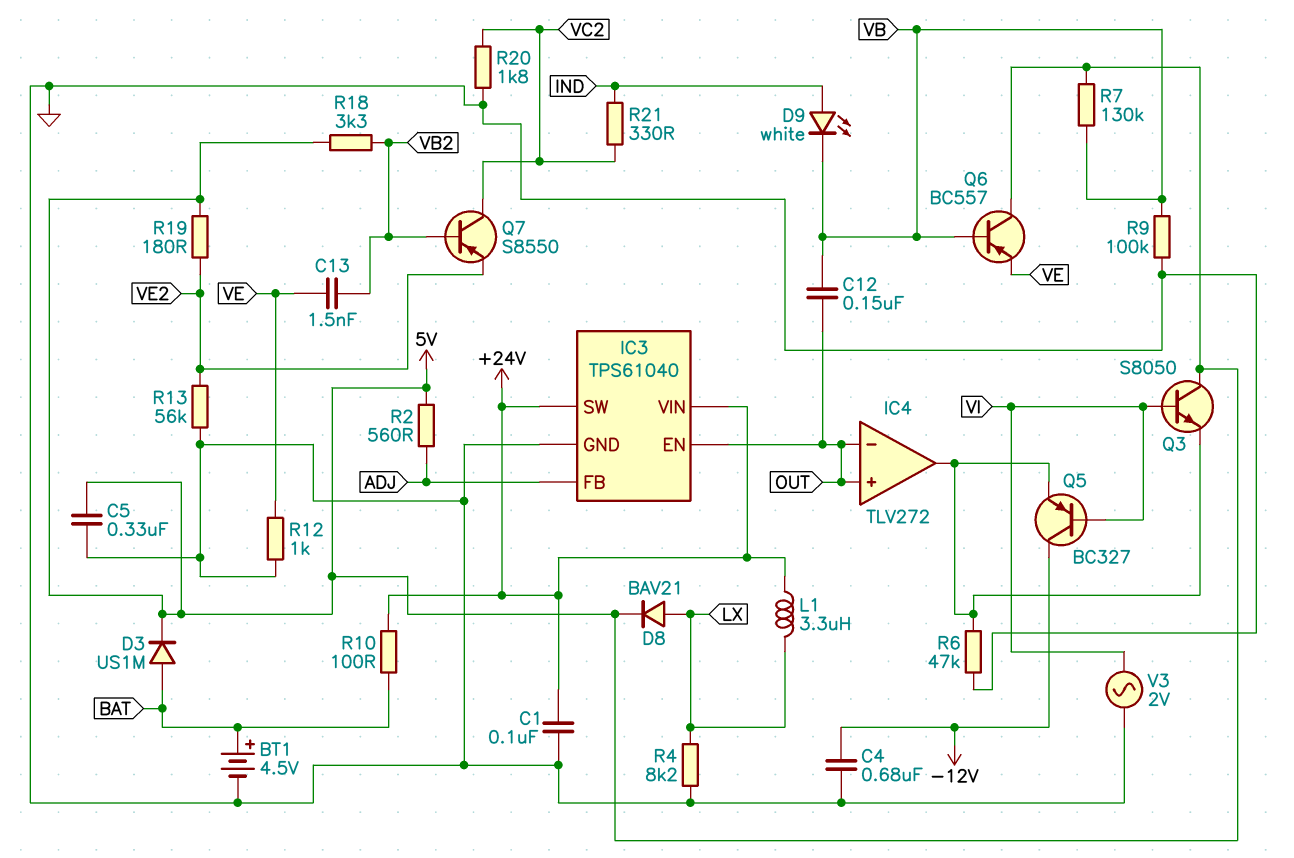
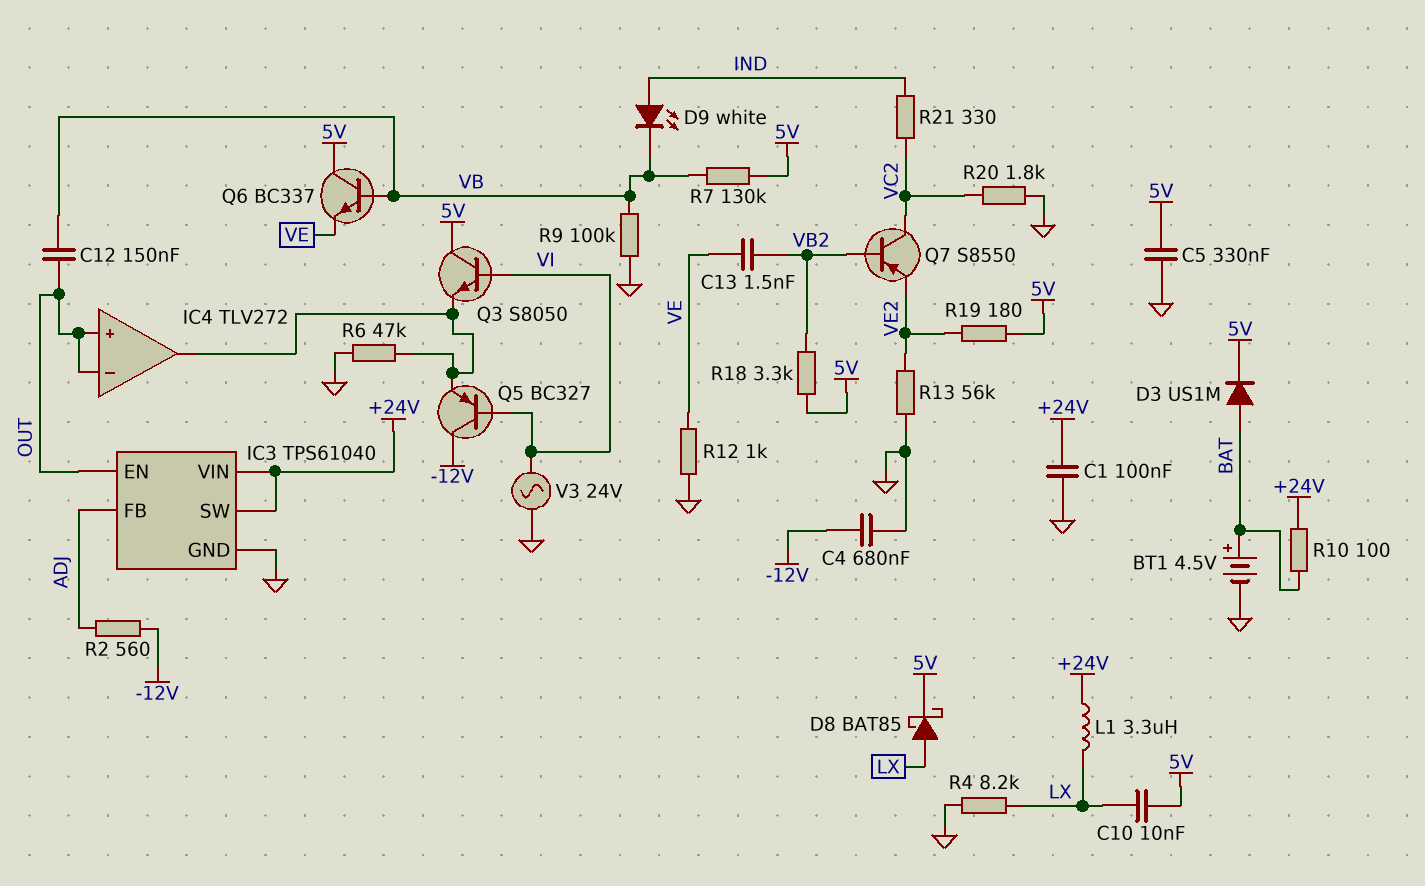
C10: none -> 10nF (5V, LX)
D8: diode BAV21 (A LX, K 5V) -> schottky BAT85 (A LX, K 5V)
Q6: PNP BC557 (B VB, C 5V, E VE) -> NPN BC337 (B VB, C 5V, E VE)
R2: 560 (5V, ADJ) -> 560 (-12V, ADJ)
V3: AC 2V (GND, VI) -> AC 24V (GND, VI)

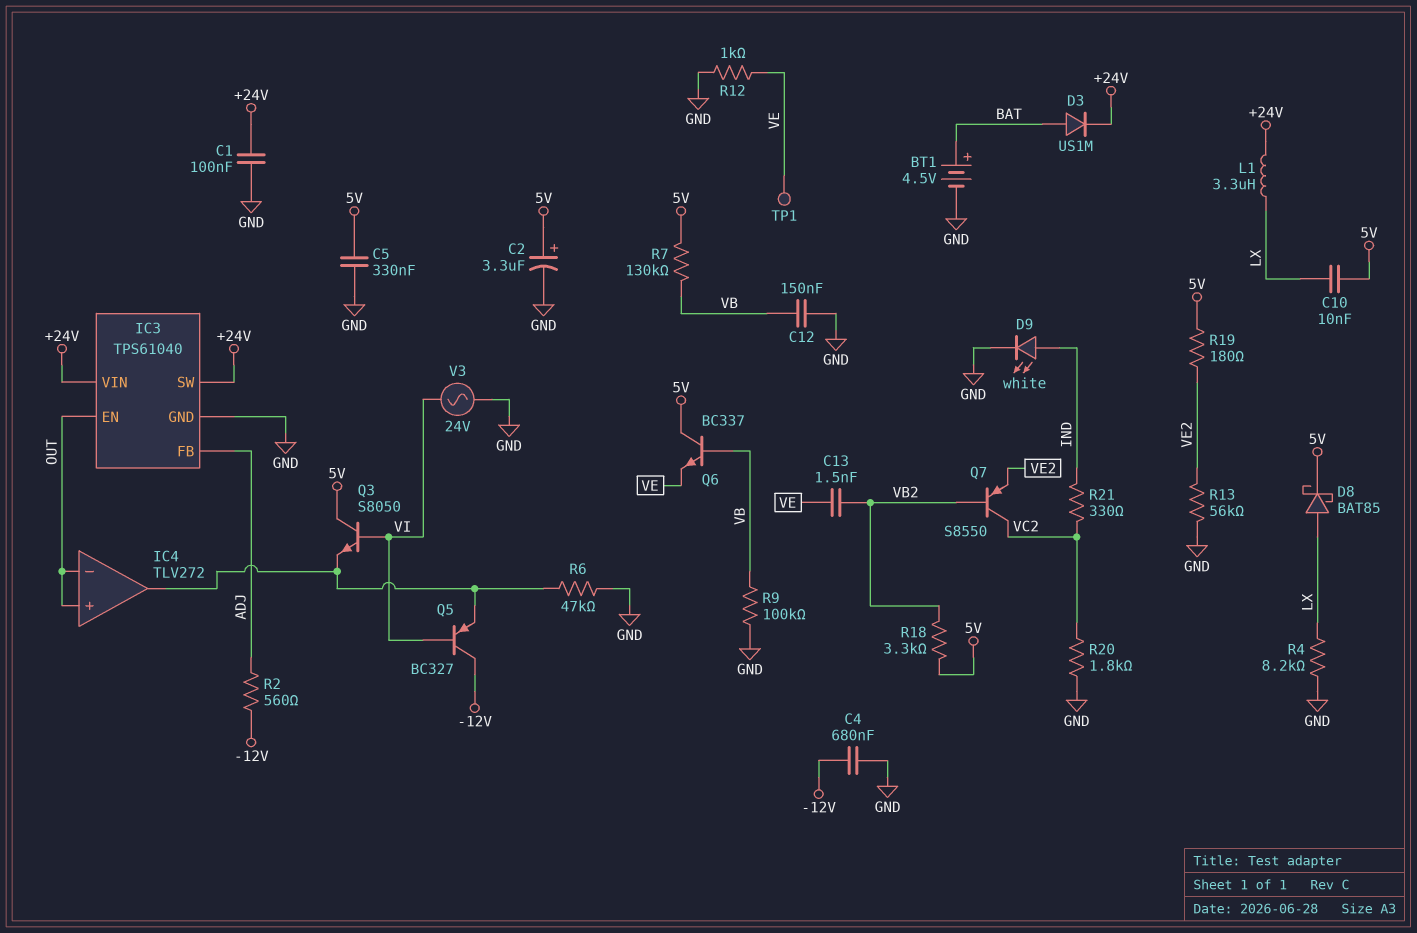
C2: none -> 3.3uF (plus 5V, minus GND)
C12: 150nF (OUT, VB) -> 150nF (GND, VB)
D3: diode US1M (A BAT, K 5V) -> diode US1M (A BAT, K +24V)
D9: LED white (A IND, K VB) -> LED white (A IND, K GND)
R10: 100 (+24V, BAT) -> none
TP1: none -> test point (VE)

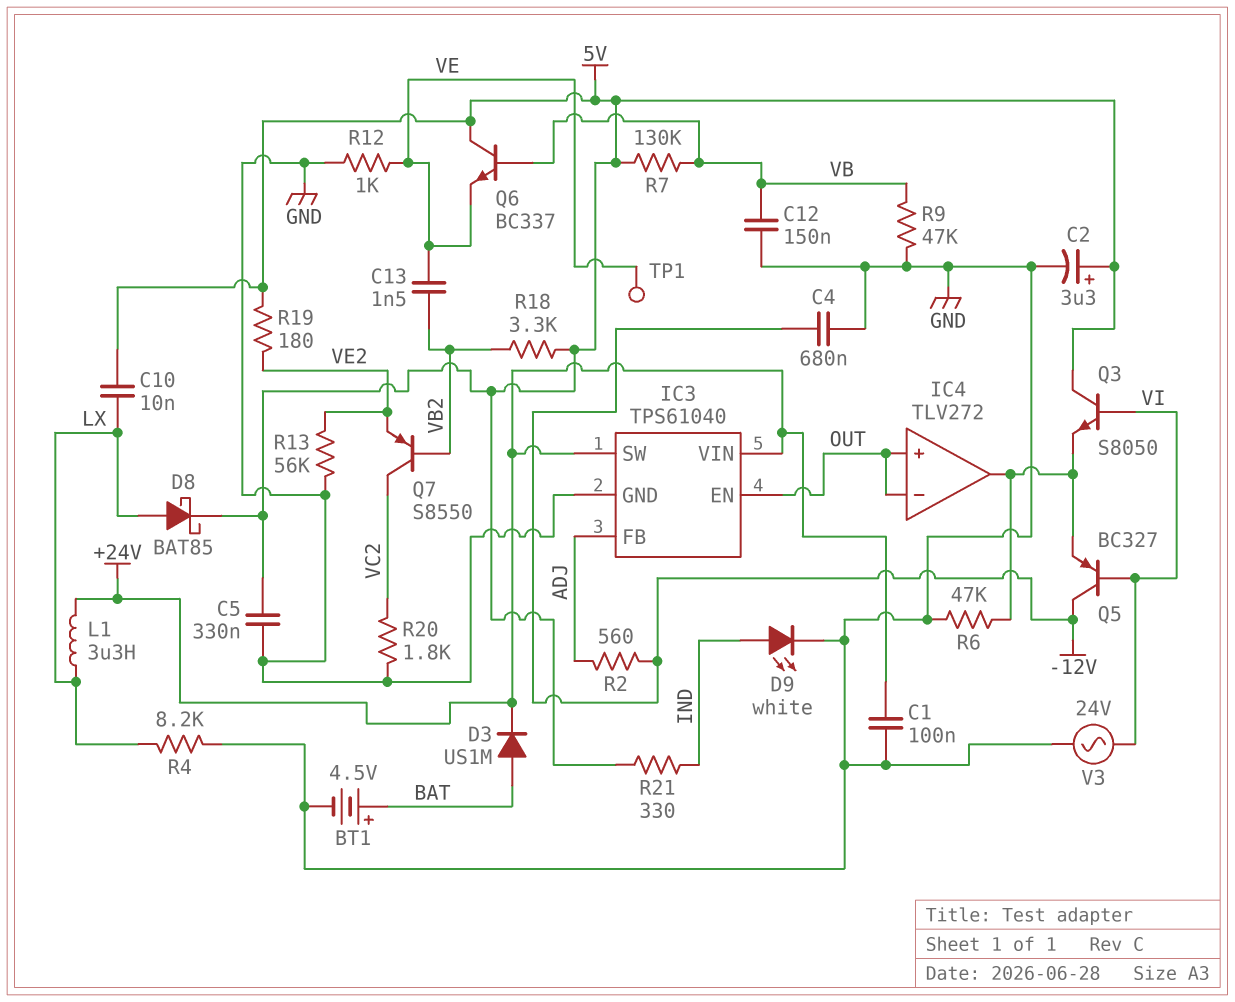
R9: 100k (GND, VB) -> 47k (GND, VB)
R21: 330 (IND, VC2) -> 330 (5V, IND)

